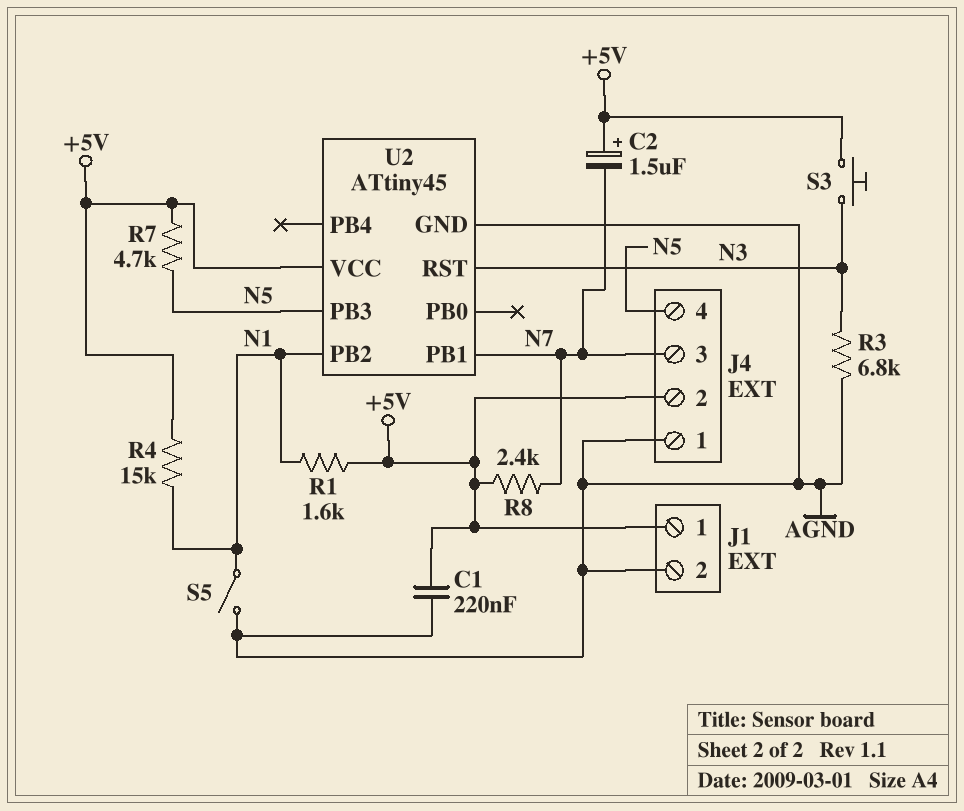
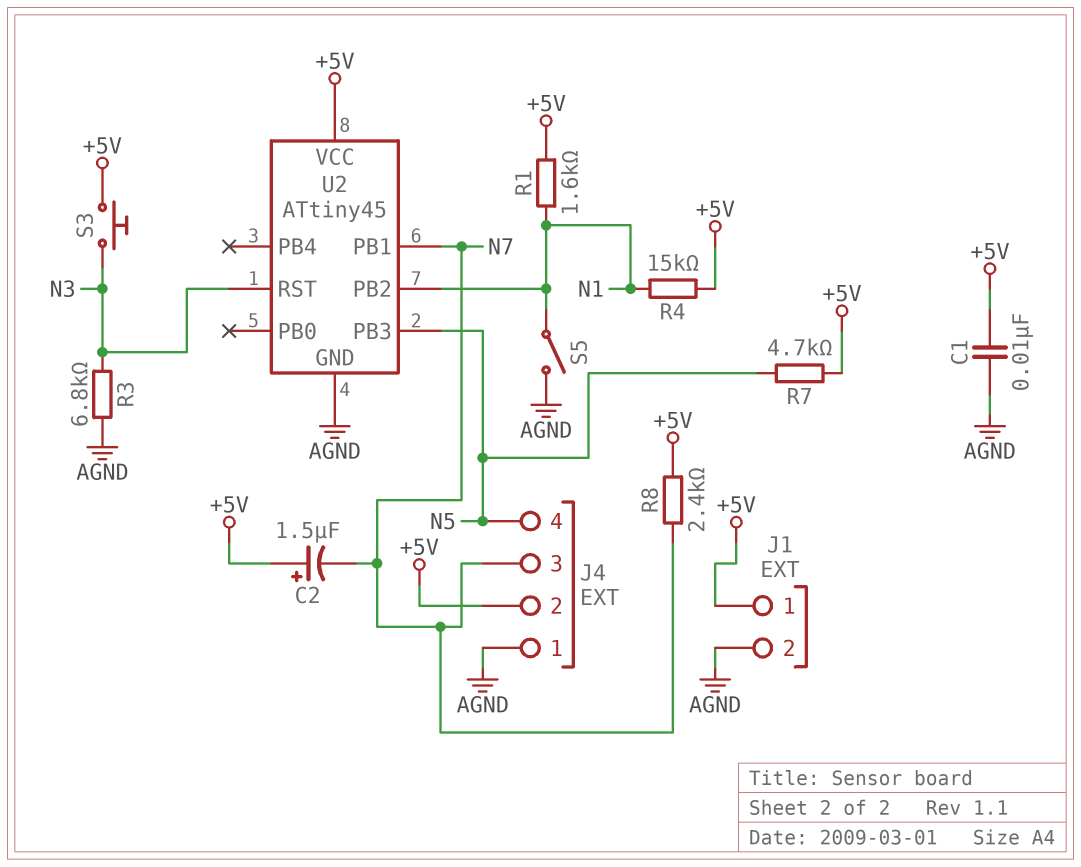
C1: 220nF (+5V, AGND) -> 10nF (+5V, AGND)

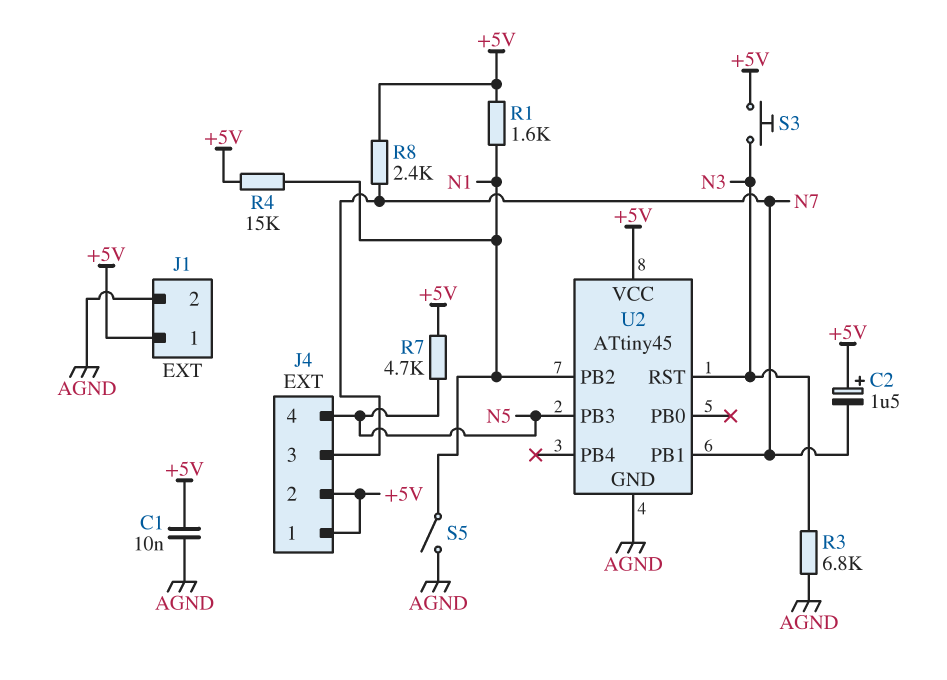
J4 pin 1: AGND -> +5V

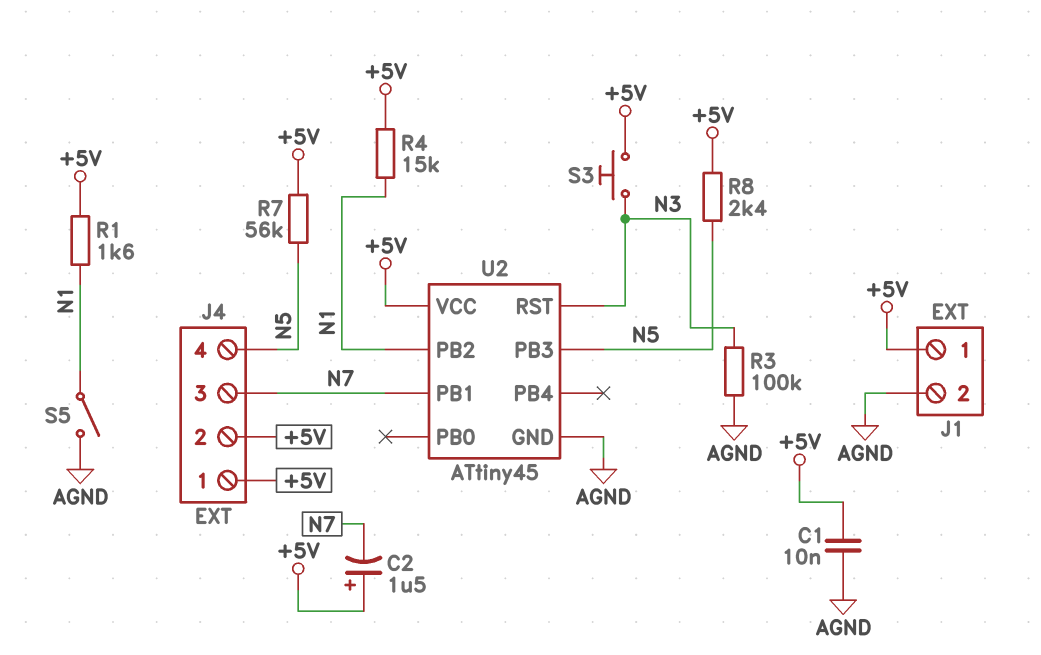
R3: 6.8k (AGND, N3) -> 100k (AGND, N3)
R7: 4.7k (+5V, N5) -> 56k (+5V, N5)
R8: 2.4k (+5V, N7) -> 2.4k (+5V, N5)

